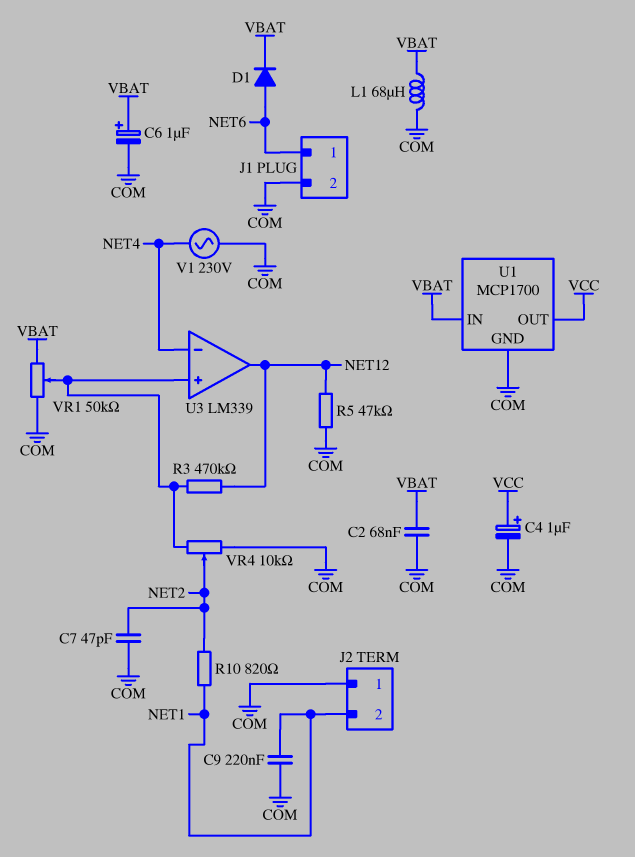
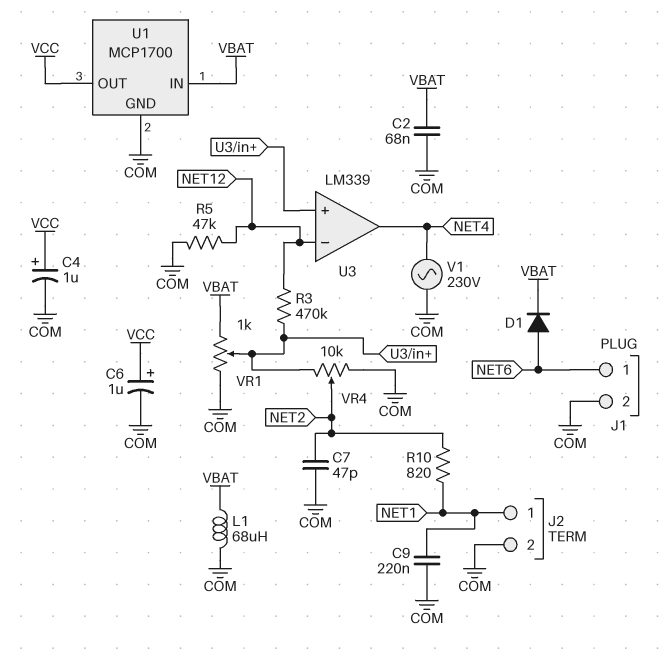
C6: 1uF (plus VBAT, minus COM) -> 1uF (plus VCC, minus COM)
J2 pin 1: COM -> NET1
J2 pin 2: NET1 -> COM
U3 pin in-: NET4 -> NET12
U3 pin out: NET12 -> NET4
VR1: 50k (COM, VBAT, wiper U3/in+) -> 1k (COM, VBAT, wiper U3/in+)

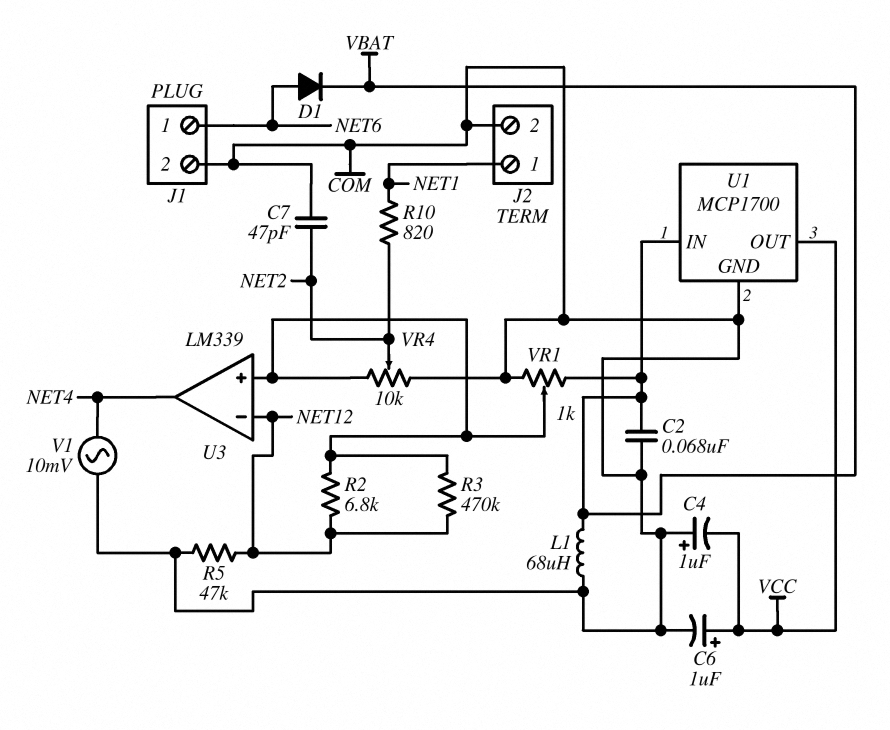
C4: 1uF (plus VCC, minus COM) -> 1uF (plus COM, minus VCC)
C9: 220nF (COM, NET1) -> none
R2: none -> 6.8k (NET12, U3/in+)
V1: AC 230V (COM, NET4) -> AC 10mV (COM, NET4)

